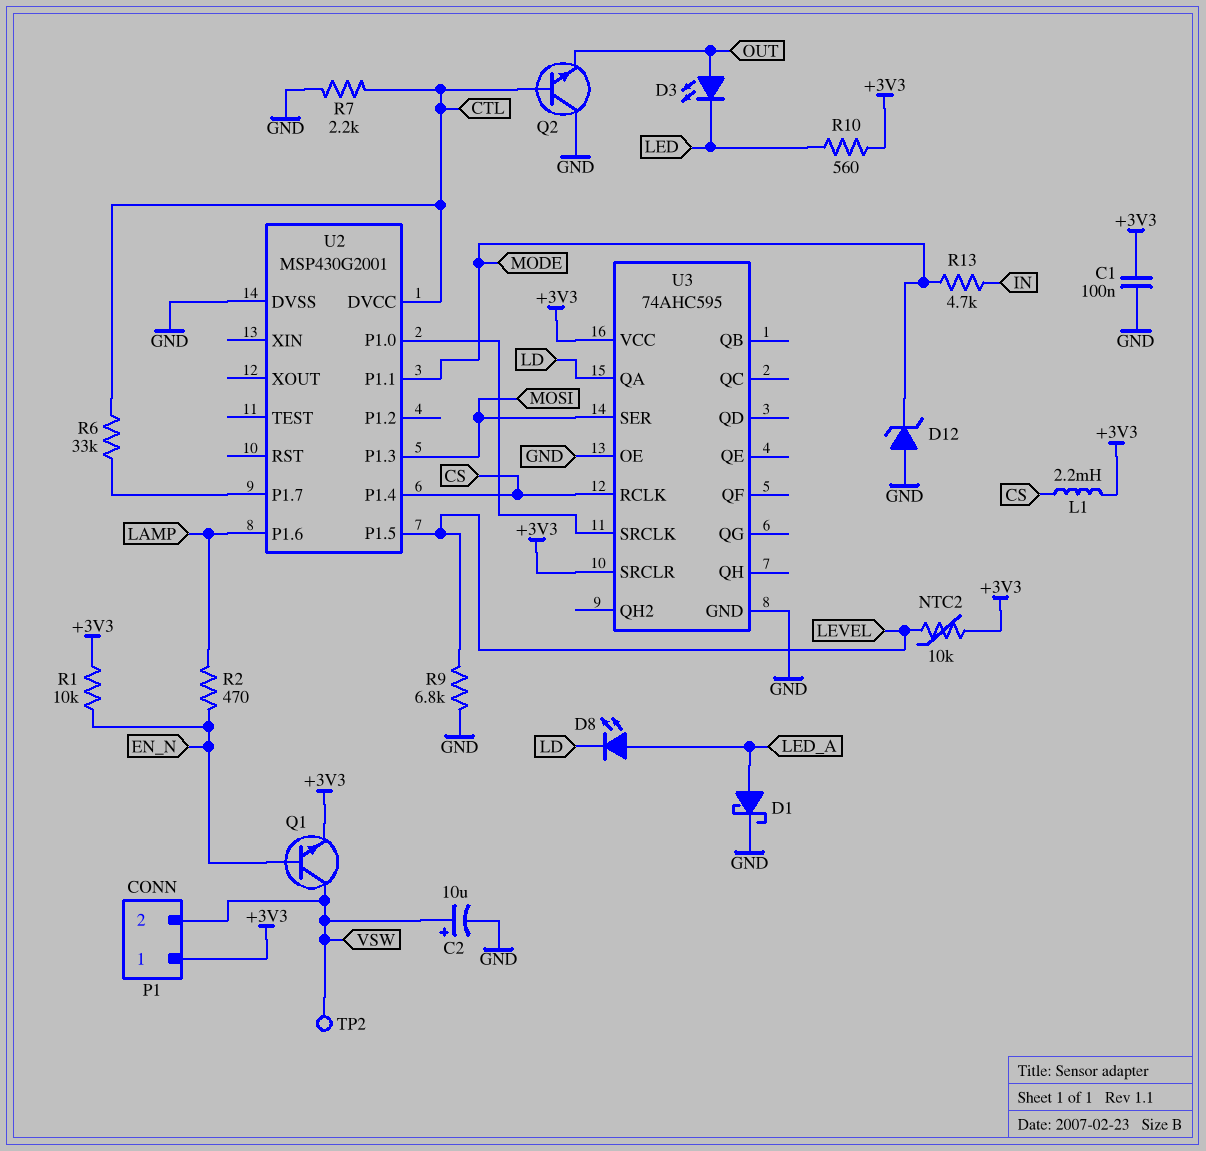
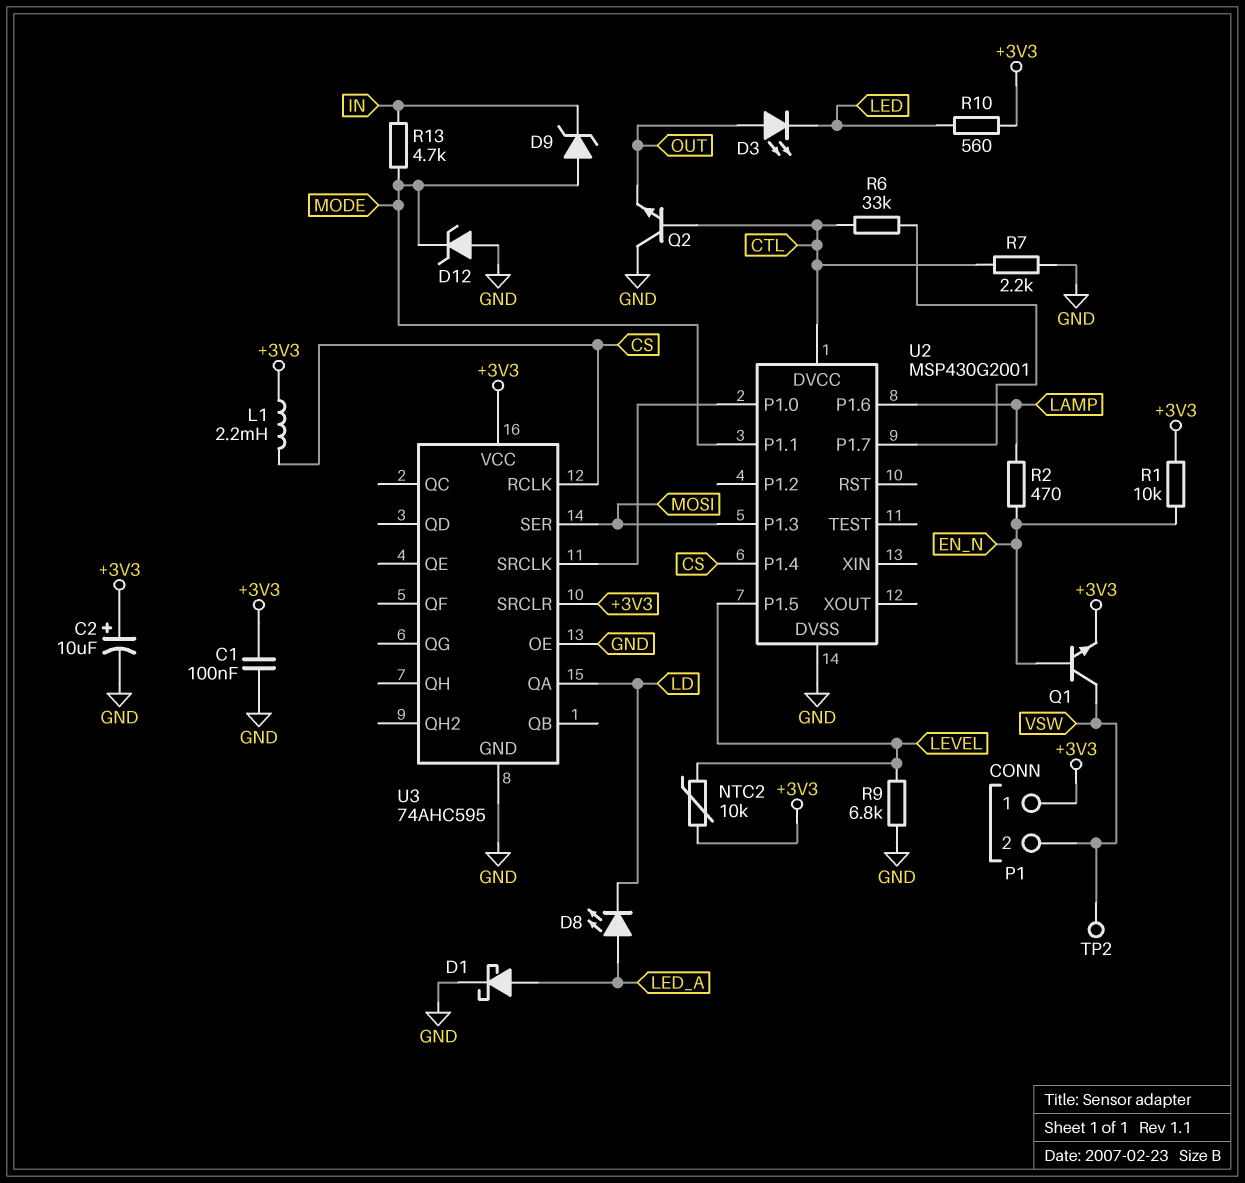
C2: 10uF (plus VSW, minus GND) -> 10uF (plus +3V3, minus GND)
D9: none -> zener (A MODE, K IN)

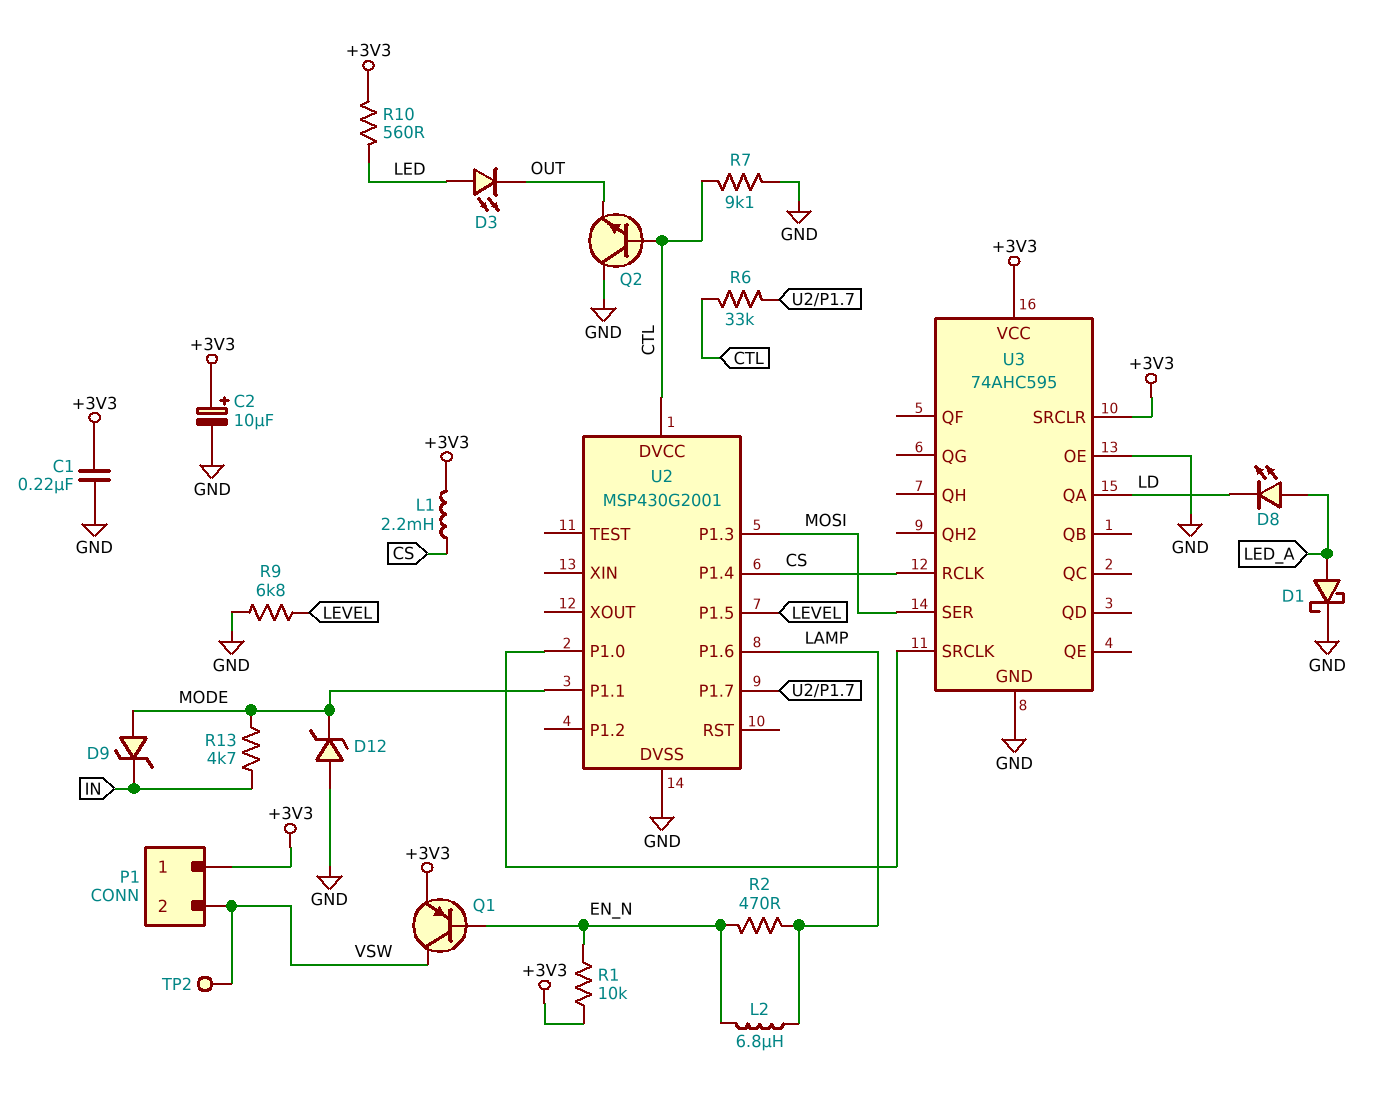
C1: 100nF (+3V3, GND) -> 220nF (+3V3, GND)
D3: LED (A OUT, K LED) -> LED (A LED, K OUT)
L2: none -> 6.8uH (EN_N, LAMP)
NTC2: 10k (+3V3, LEVEL) -> none
Q1: NPN (B EN_N, C VSW, E +3V3) -> PNP (B EN_N, C VSW, E +3V3)
R7: 2.2k (CTL, GND) -> 9.1k (CTL, GND)

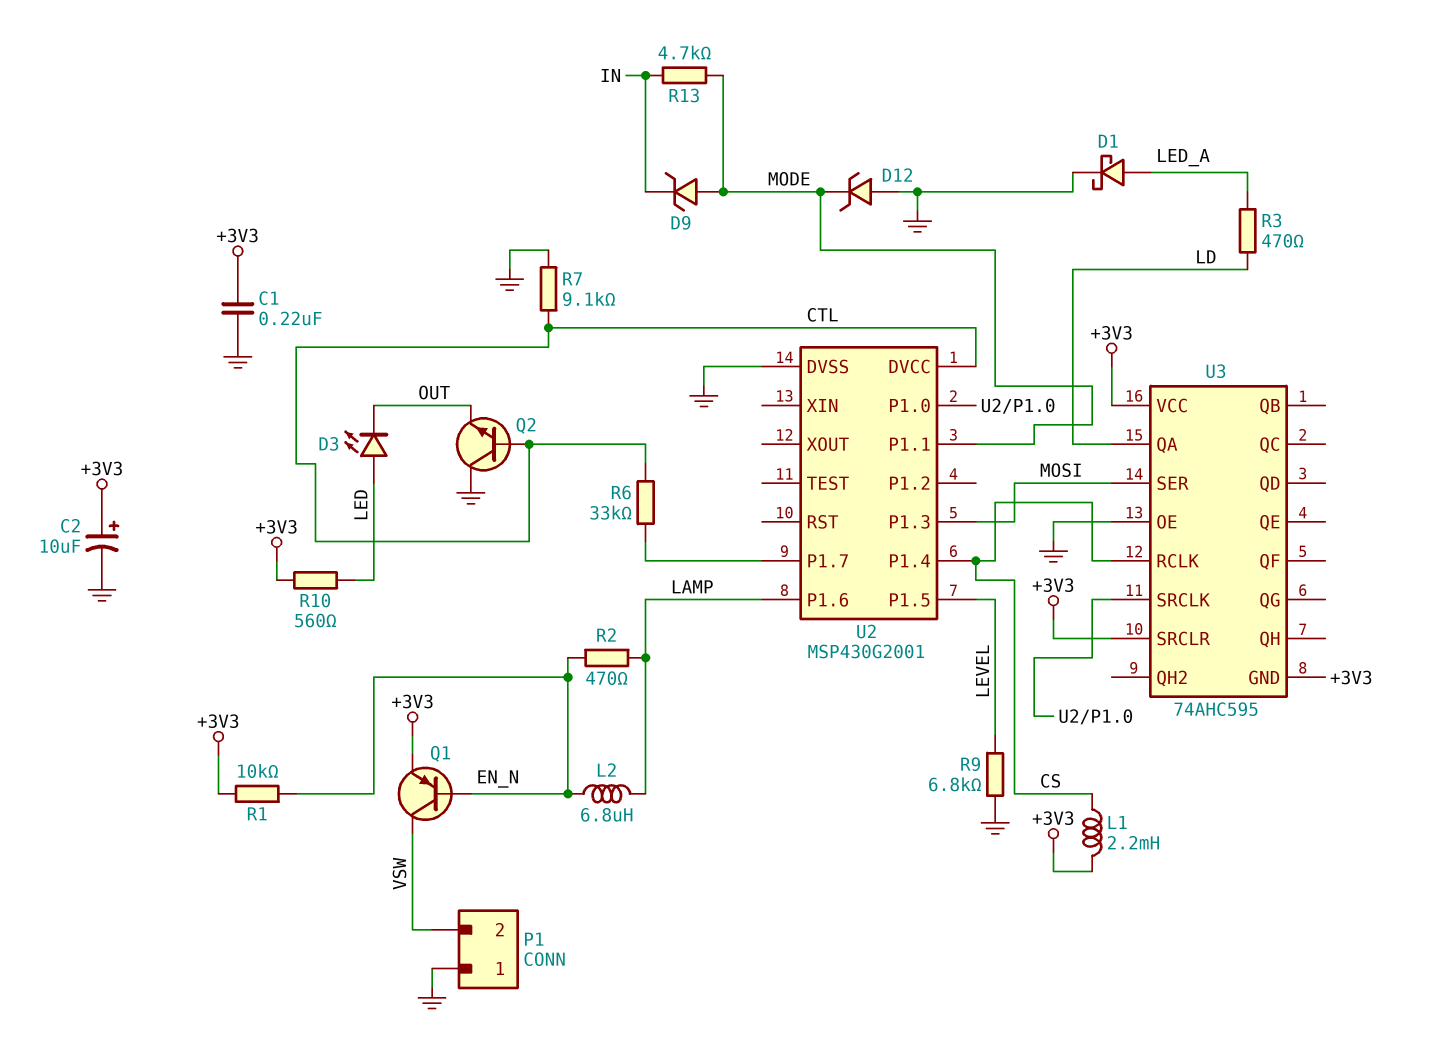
D8: LED (A LED_A, K LD) -> none
P1 pin 1: +3V3 -> GND
R3: none -> 470 (LD, LED_A)
TP2: test point (VSW) -> none
U3 pin GND: GND -> +3V3

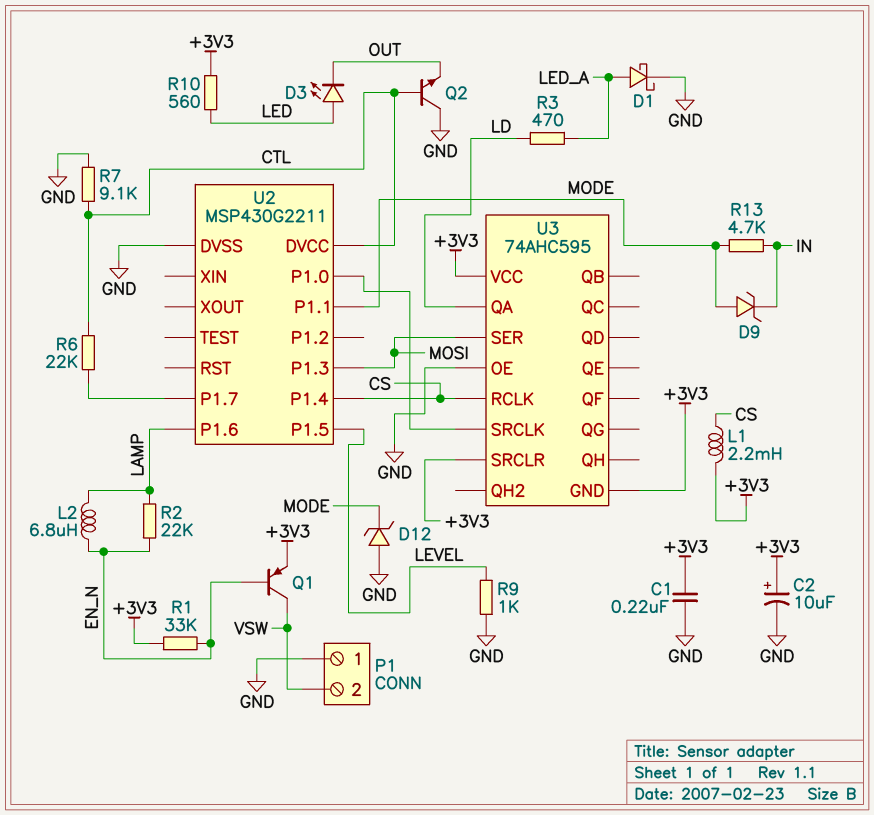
R1: 10k (+3V3, EN_N) -> 33k (+3V3, EN_N)
R2: 470 (EN_N, LAMP) -> 22k (EN_N, LAMP)
R6: 33k (CTL, U2/P1.7) -> 22k (CTL, U2/P1.7)
R9: 6.8k (GND, LEVEL) -> 1k (GND, LEVEL)
U2: MSP430G2001 -> MSP430G2211

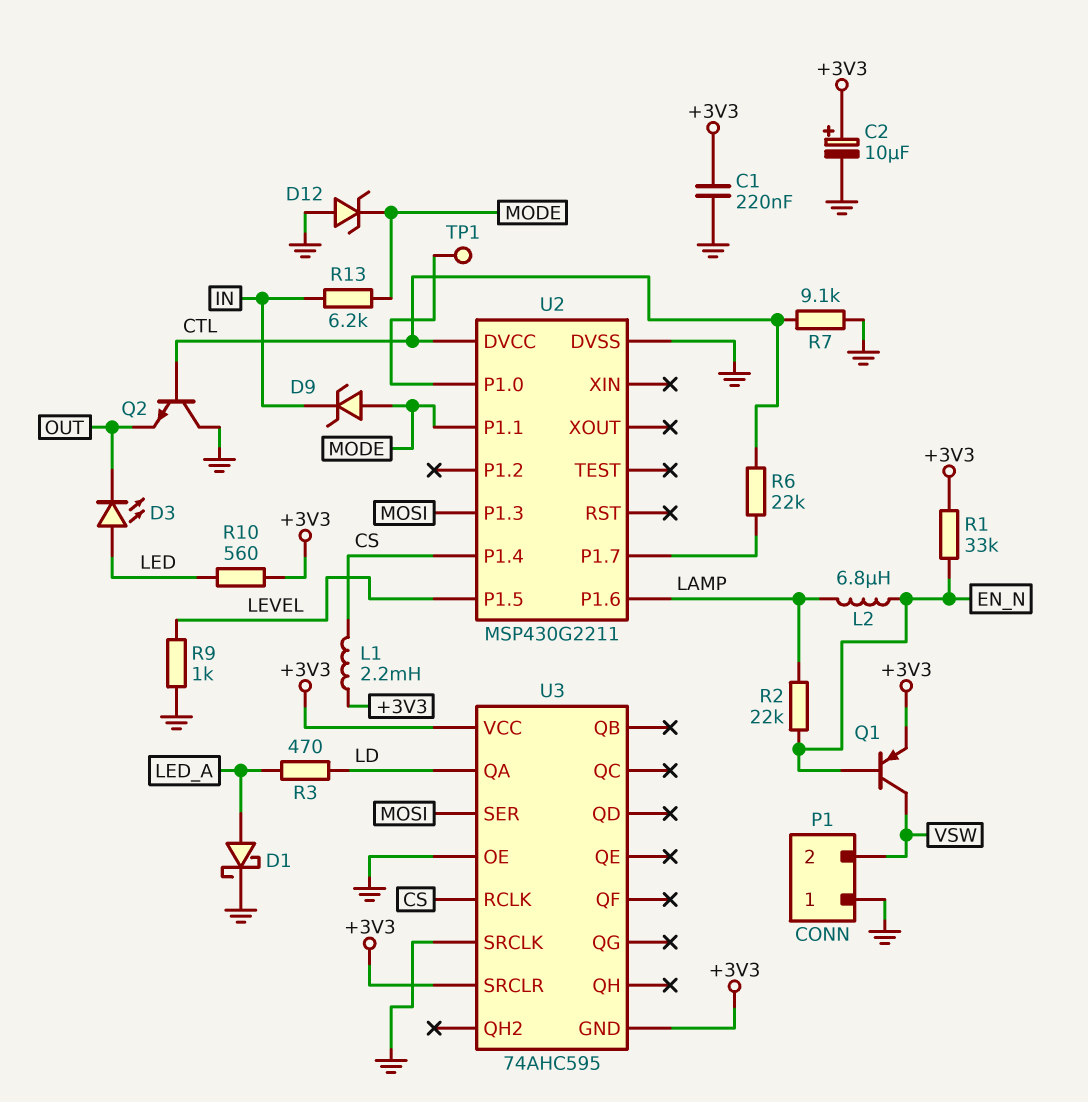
R13: 4.7k (IN, MODE) -> 6.2k (IN, MODE)
TP1: none -> test point (U2/P1.0)
U3 pin SRCLK: U2/P1.0 -> GND

